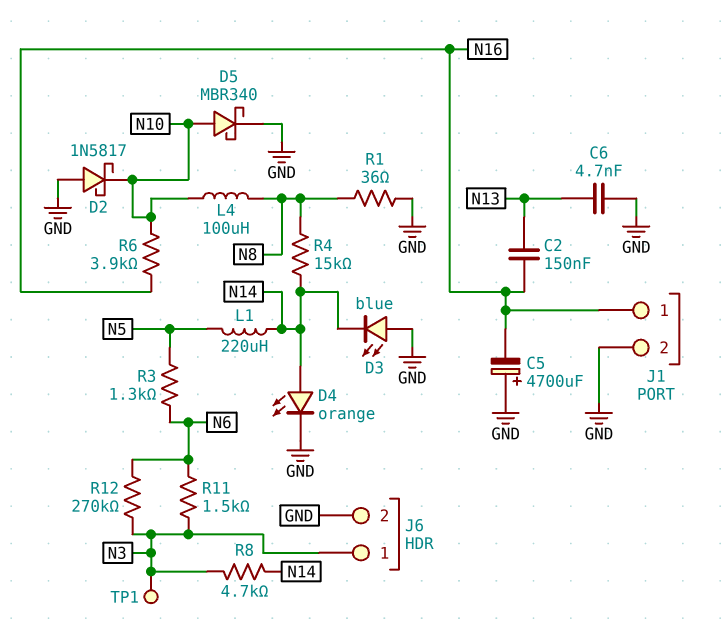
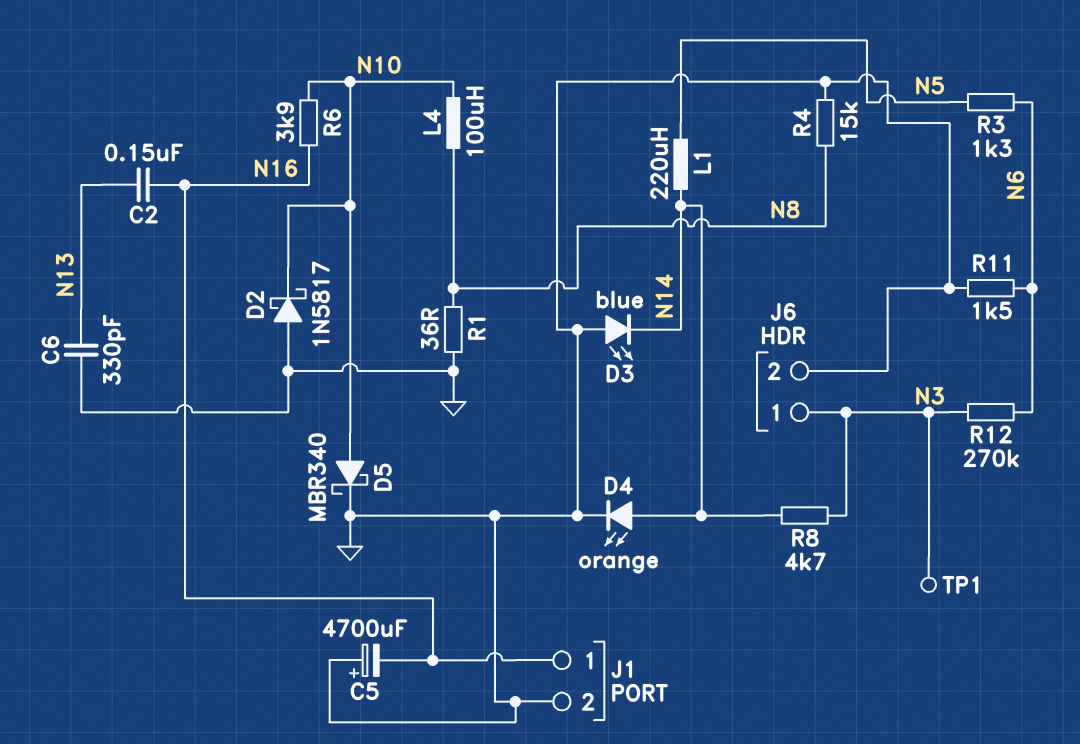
C6: 4.7nF (GND, N13) -> 330pF (GND, N13)
R4: 15k (N8, N14) -> 15k (GND, N8)
R11: 1.5k (N3, N6) -> 1.5k (GND, N6)

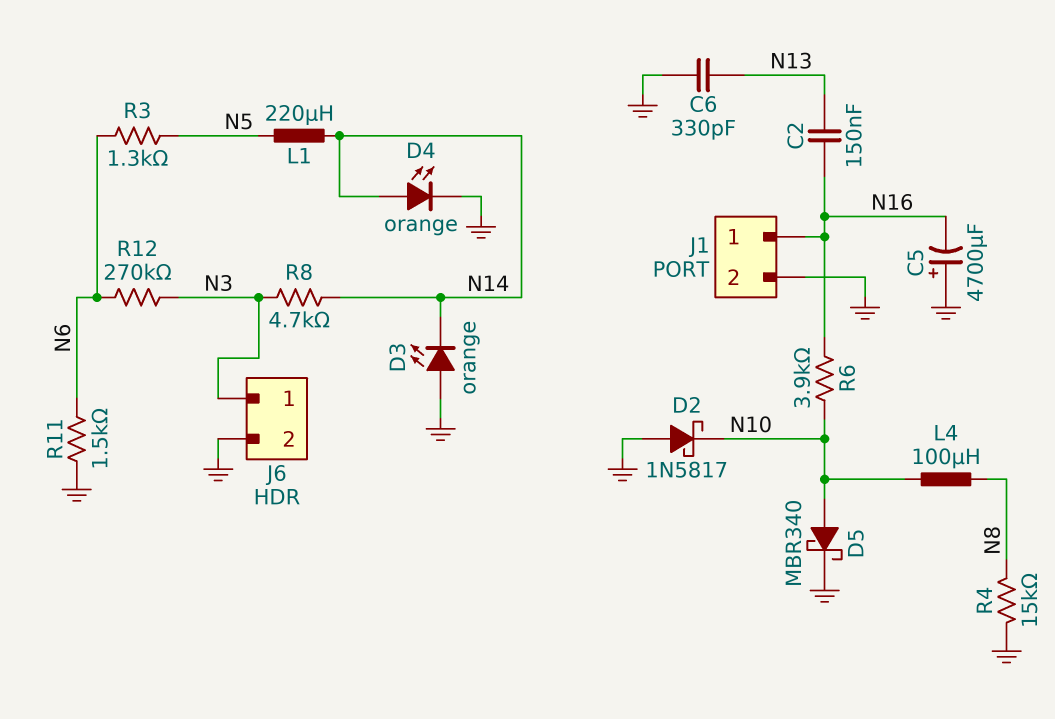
D3: LED blue (A GND, K N14) -> LED orange (A GND, K N14)
R1: 36 (GND, N8) -> none
TP1: test point (N3) -> none

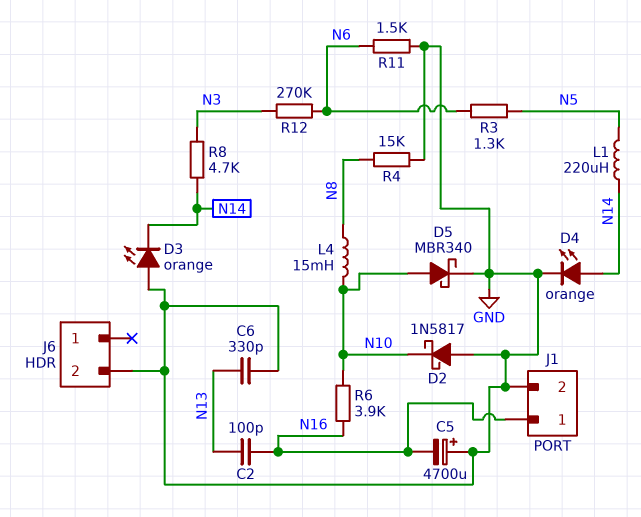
C2: 150nF (N13, N16) -> 100pF (N13, N16)
J6 pin 1: N3 -> none
L4: 100uH (N8, N10) -> 15mH (N8, N10)

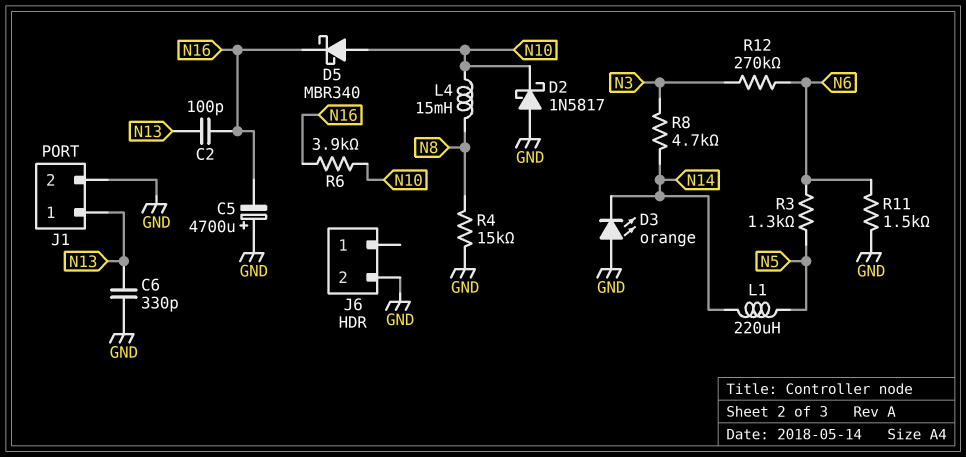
D4: LED orange (A N14, K GND) -> none
D5: schottky MBR340 (A N10, K GND) -> schottky MBR340 (A N10, K N16)
J1 pin 1: N16 -> N13

